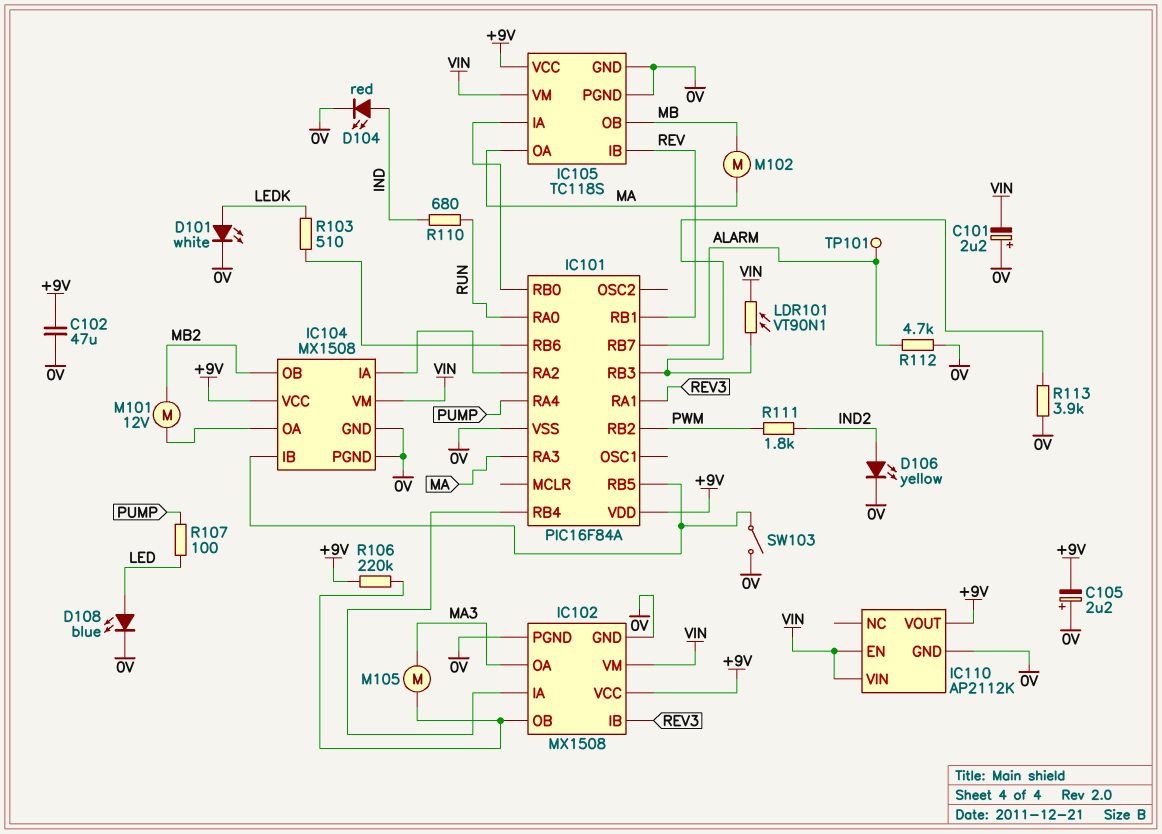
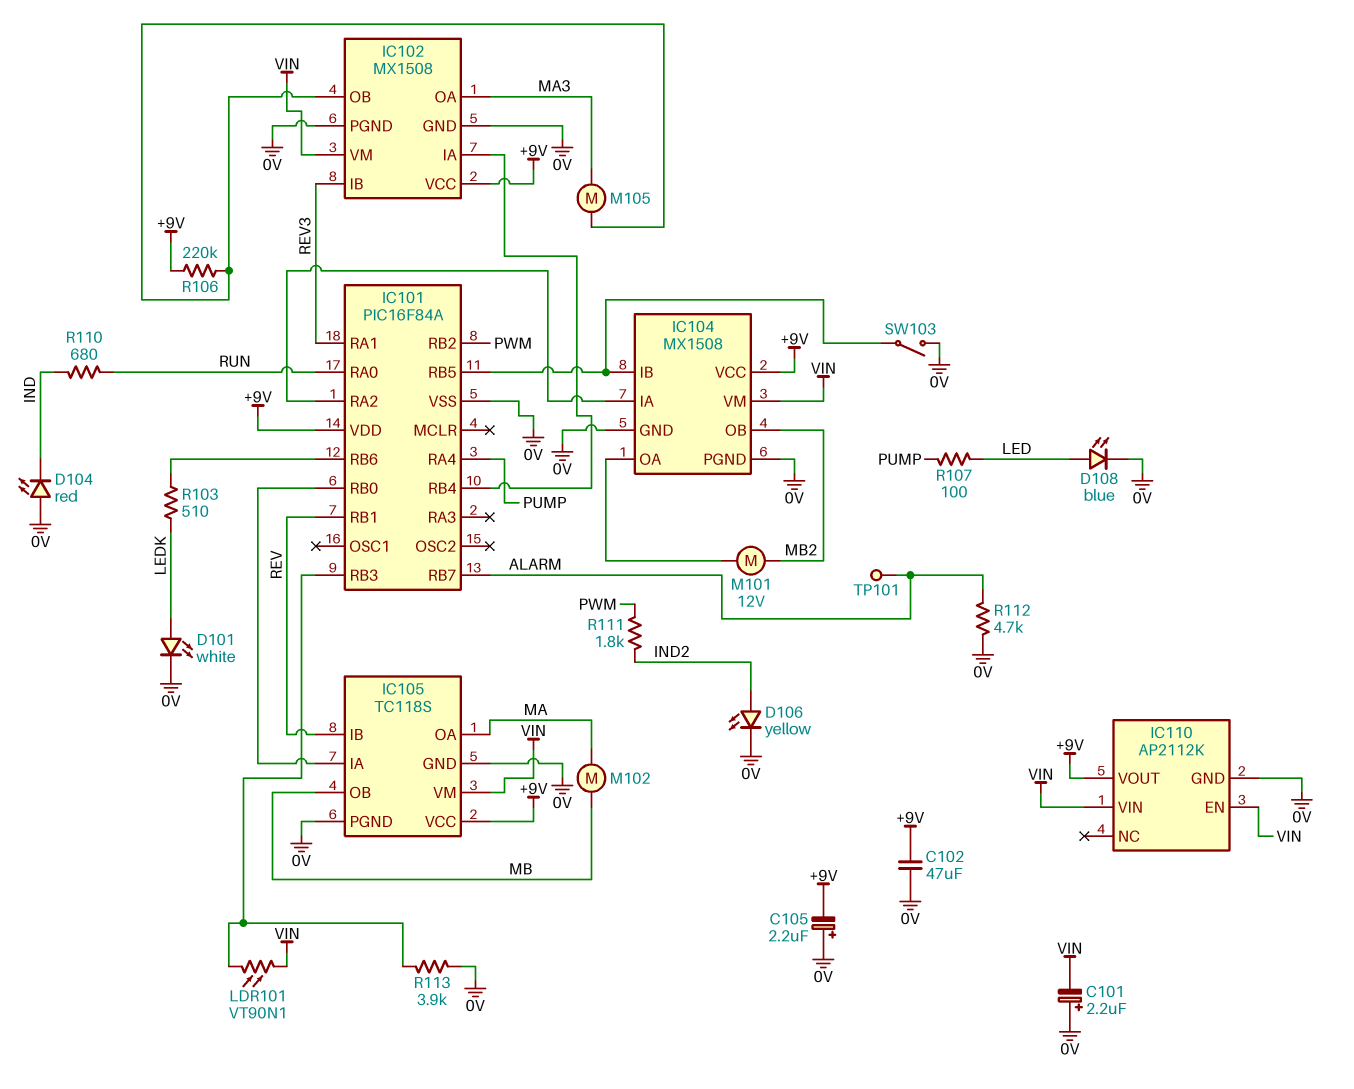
D104: LED red (A IND, K 0V) -> LED red (A 0V, K IND)
IC101 pin RA3: MA -> none

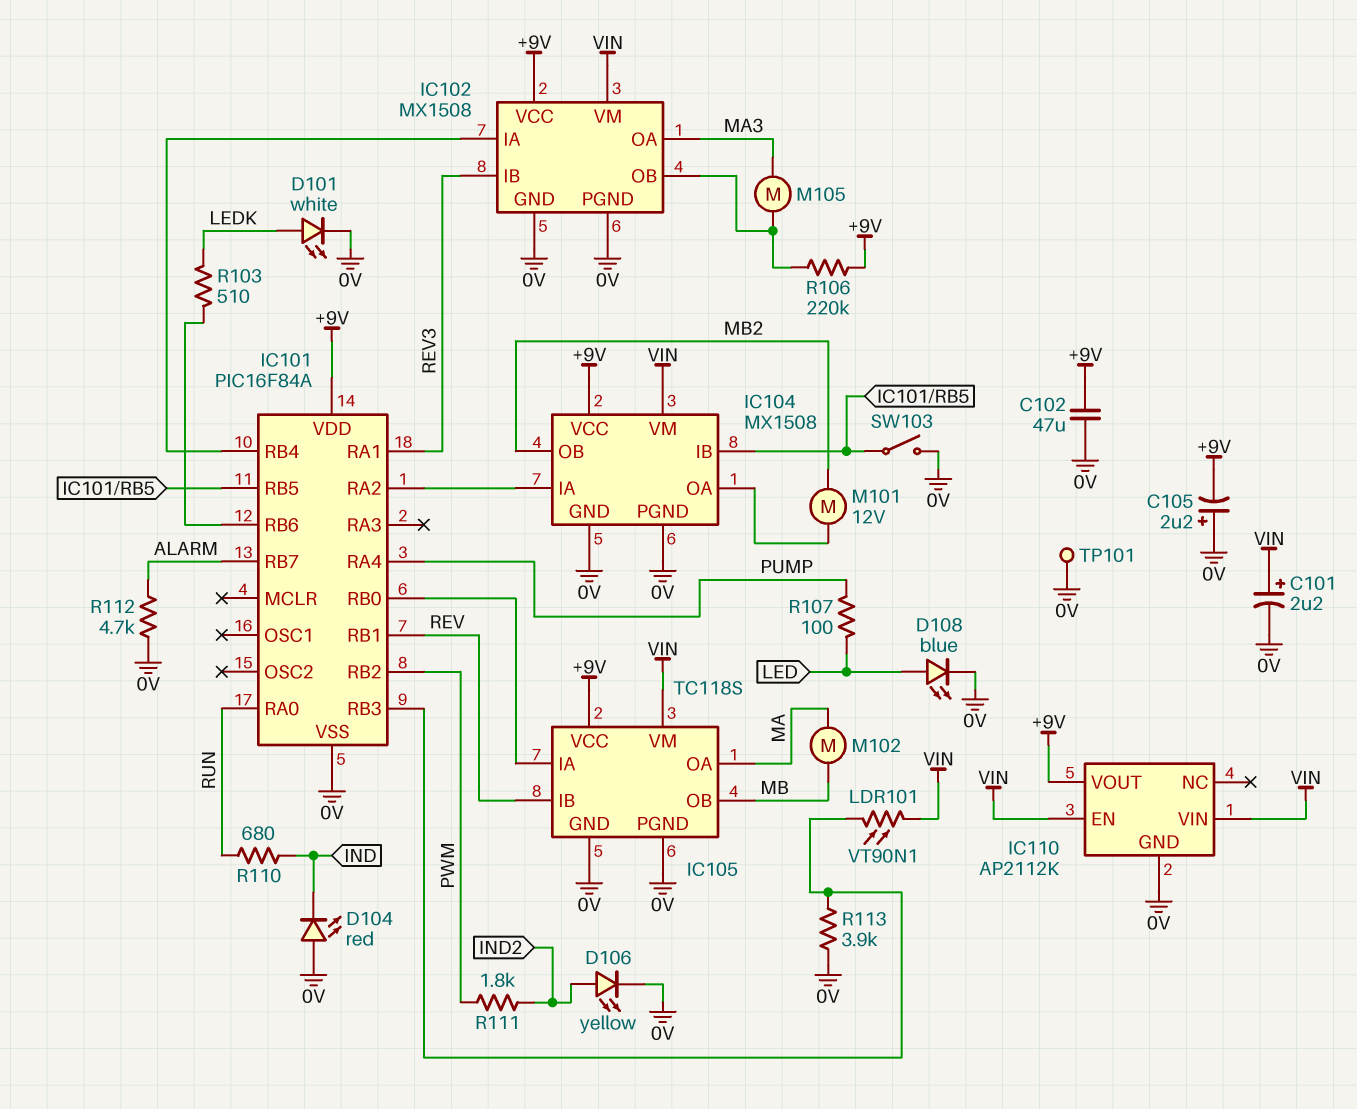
C101: 2.2uF (plus 0V, minus VIN) -> 2.2uF (plus VIN, minus 0V)
TP101: test point (ALARM) -> test point (0V)

